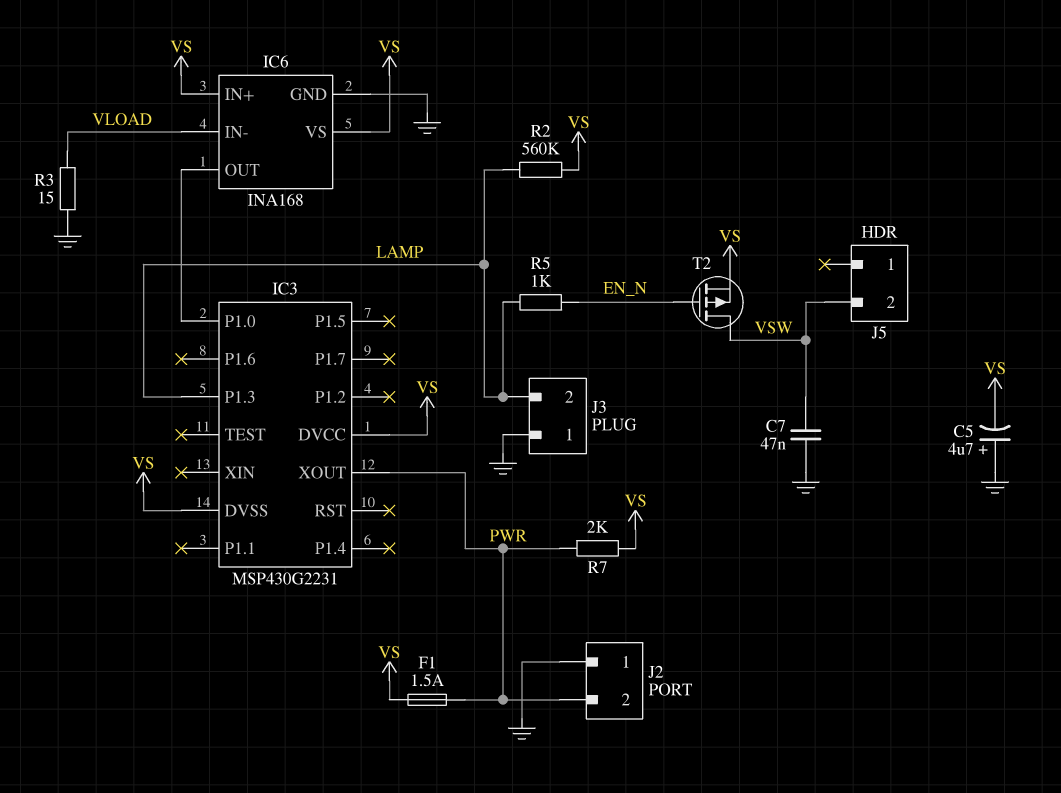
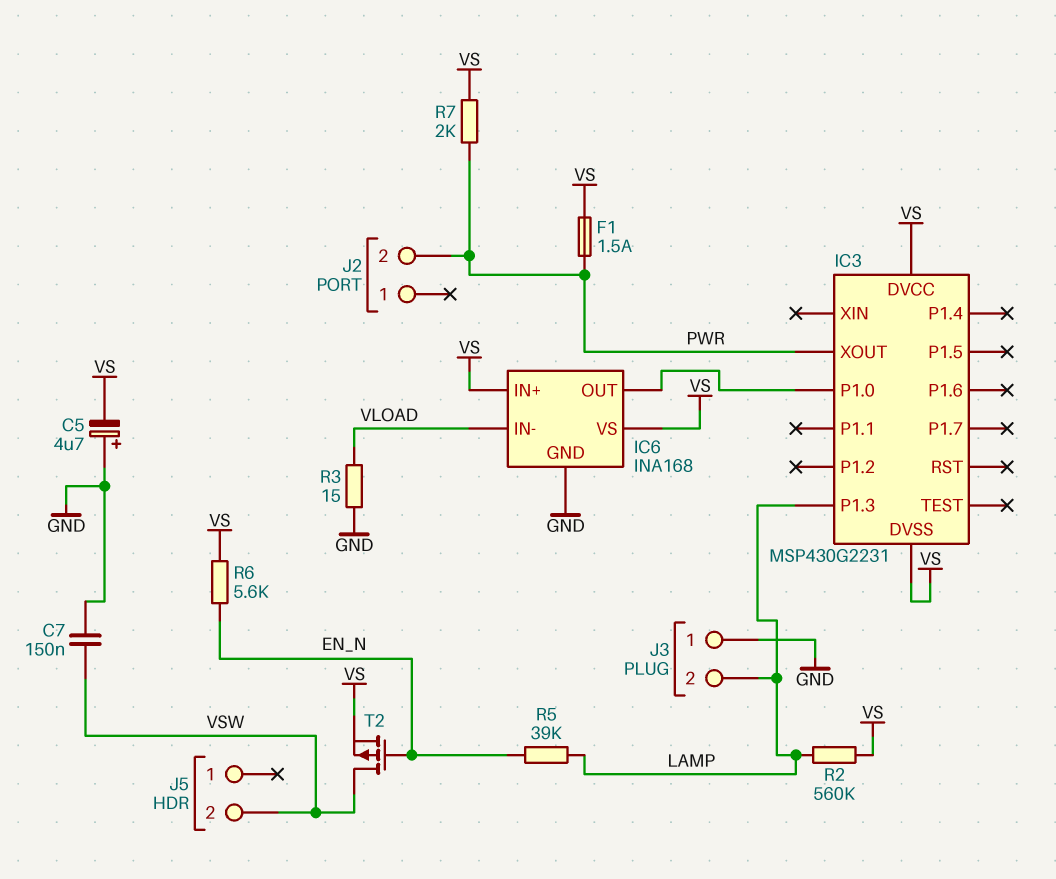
C7: 47nF (GND, VSW) -> 150nF (GND, VSW)
J2 pin 1: GND -> none
R5: 1k (EN_N, LAMP) -> 39k (EN_N, LAMP)
R6: none -> 5.6k (EN_N, VS)

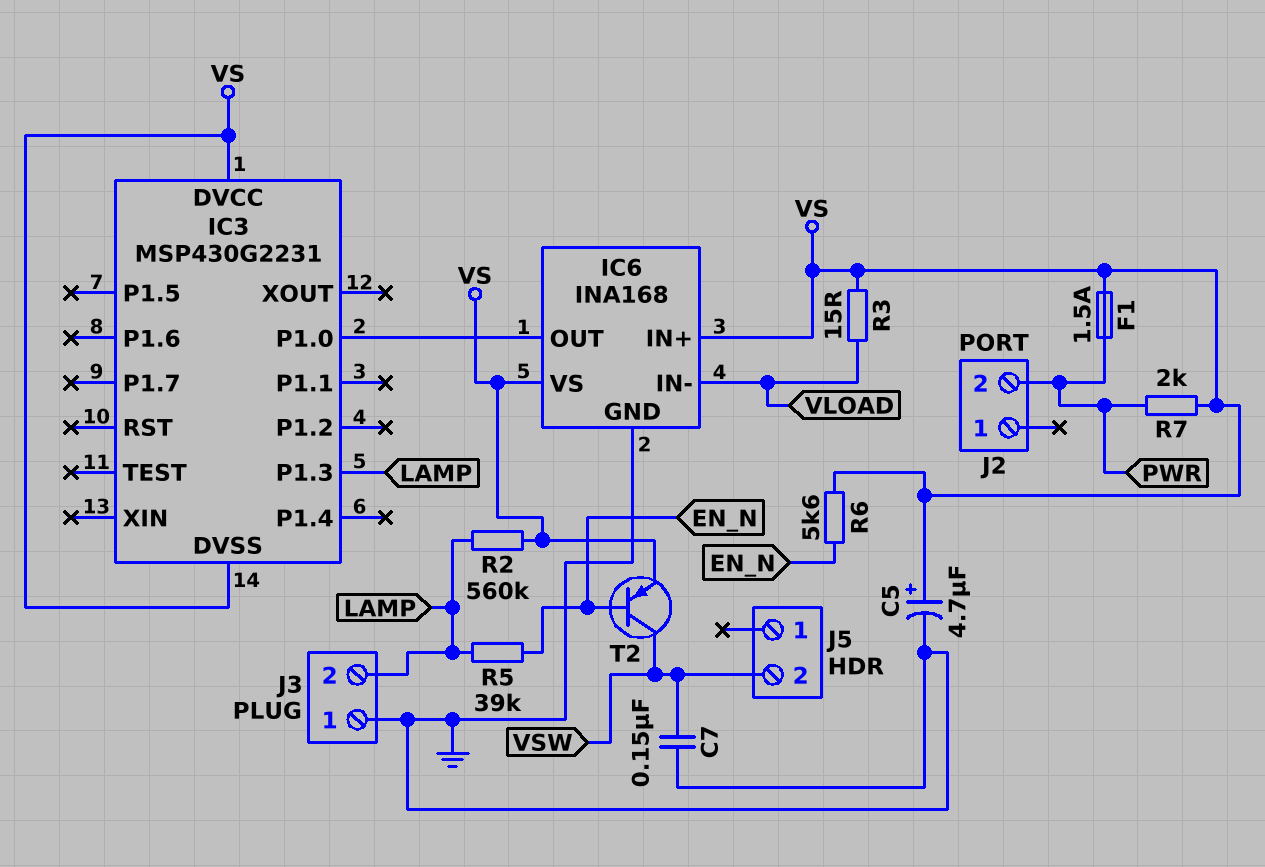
C5: 4.7uF (plus GND, minus VS) -> 4.7uF (plus VS, minus GND)
IC3 pin XOUT: PWR -> none
R3: 15 (GND, VLOAD) -> 15 (VLOAD, VS)
T2: PMOS (G EN_N, D VSW, S VS) -> PNP (B EN_N, C VSW, E VS)

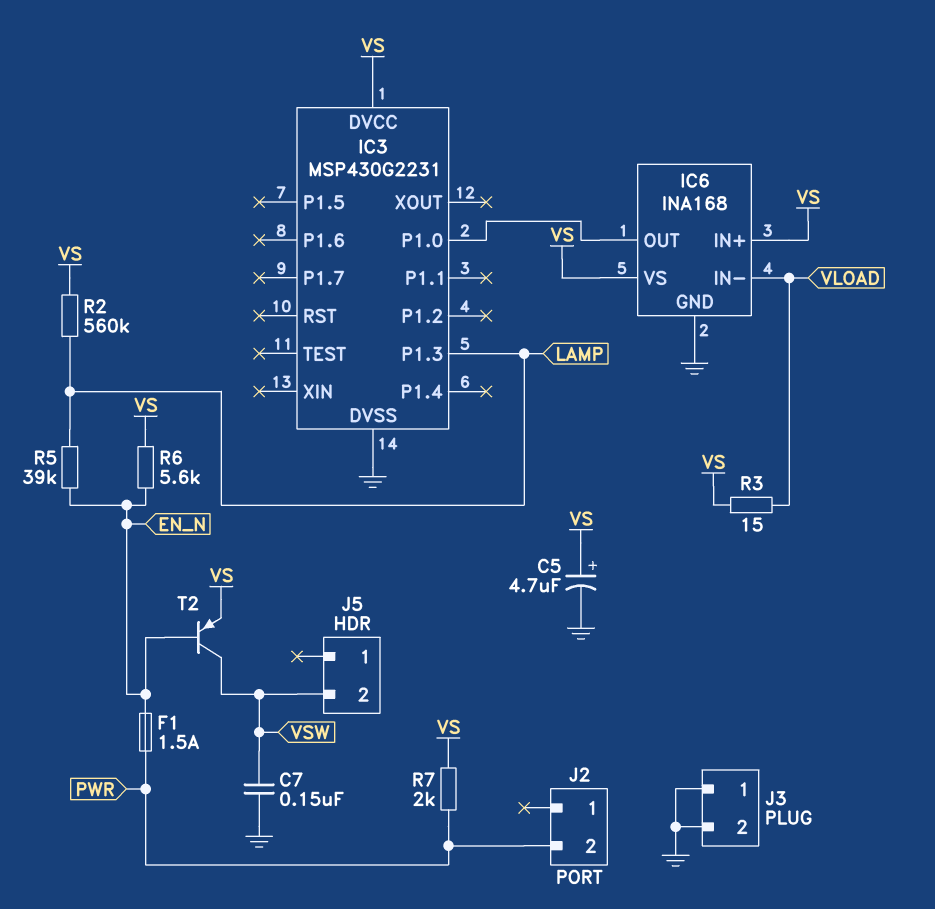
F1: 1.5A (PWR, VS) -> 1.5A (EN_N, PWR)
IC3 pin DVSS: VS -> GND
J3 pin 2: LAMP -> GND

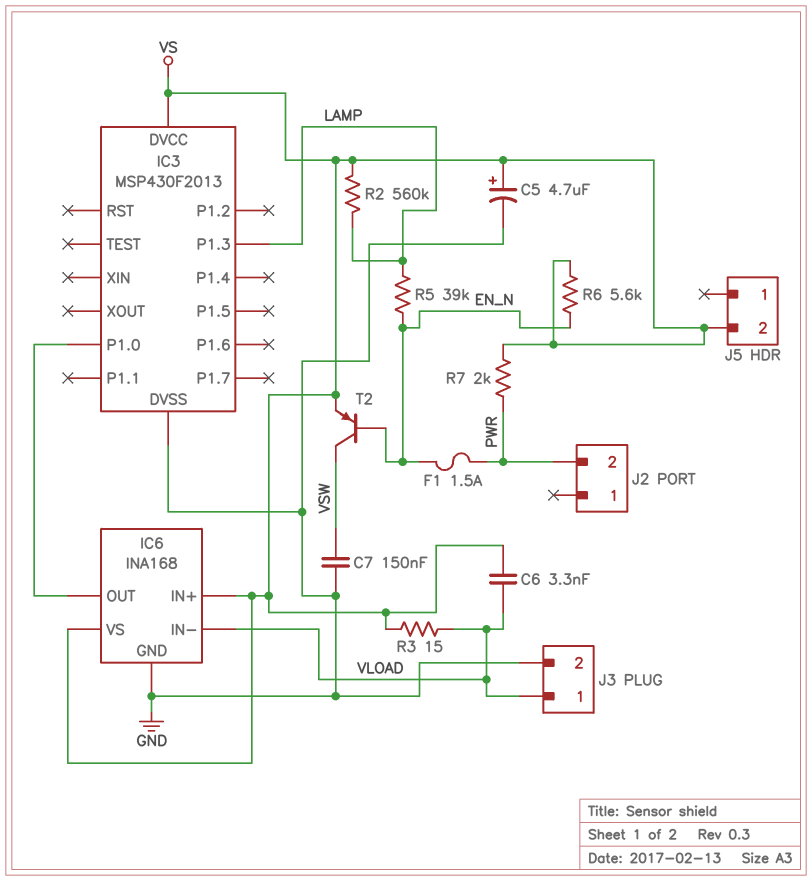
C6: none -> 3.3nF (VLOAD, VS)
IC3: MSP430G2231 -> MSP430F2013
J3 pin 1: GND -> VLOAD
J5 pin 2: VSW -> VS

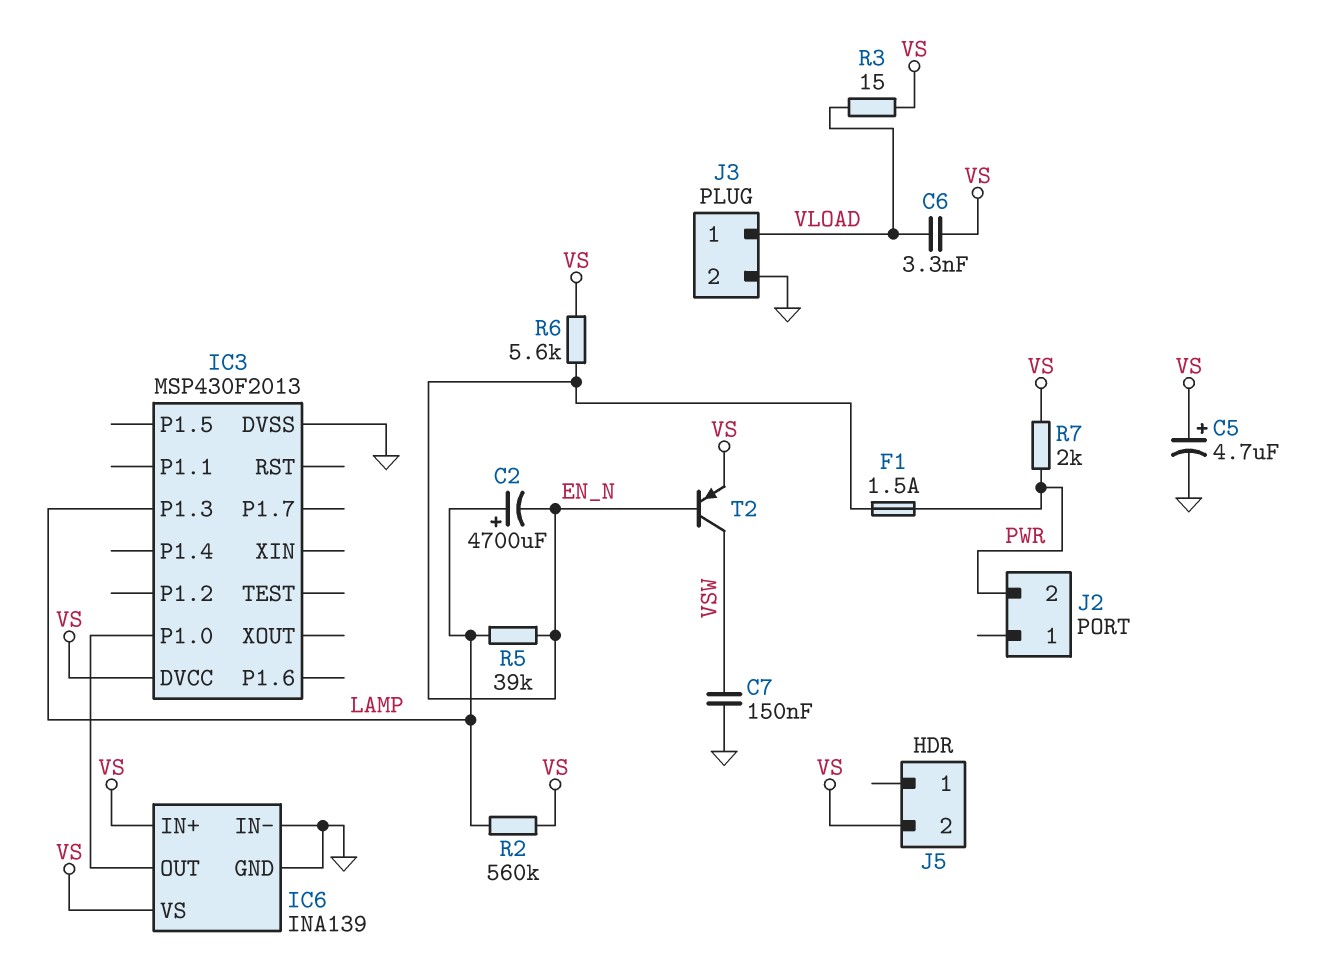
C2: none -> 4700uF (plus LAMP, minus EN_N)
IC6: INA168 -> INA139
IC6 pin IN-: VLOAD -> GND

